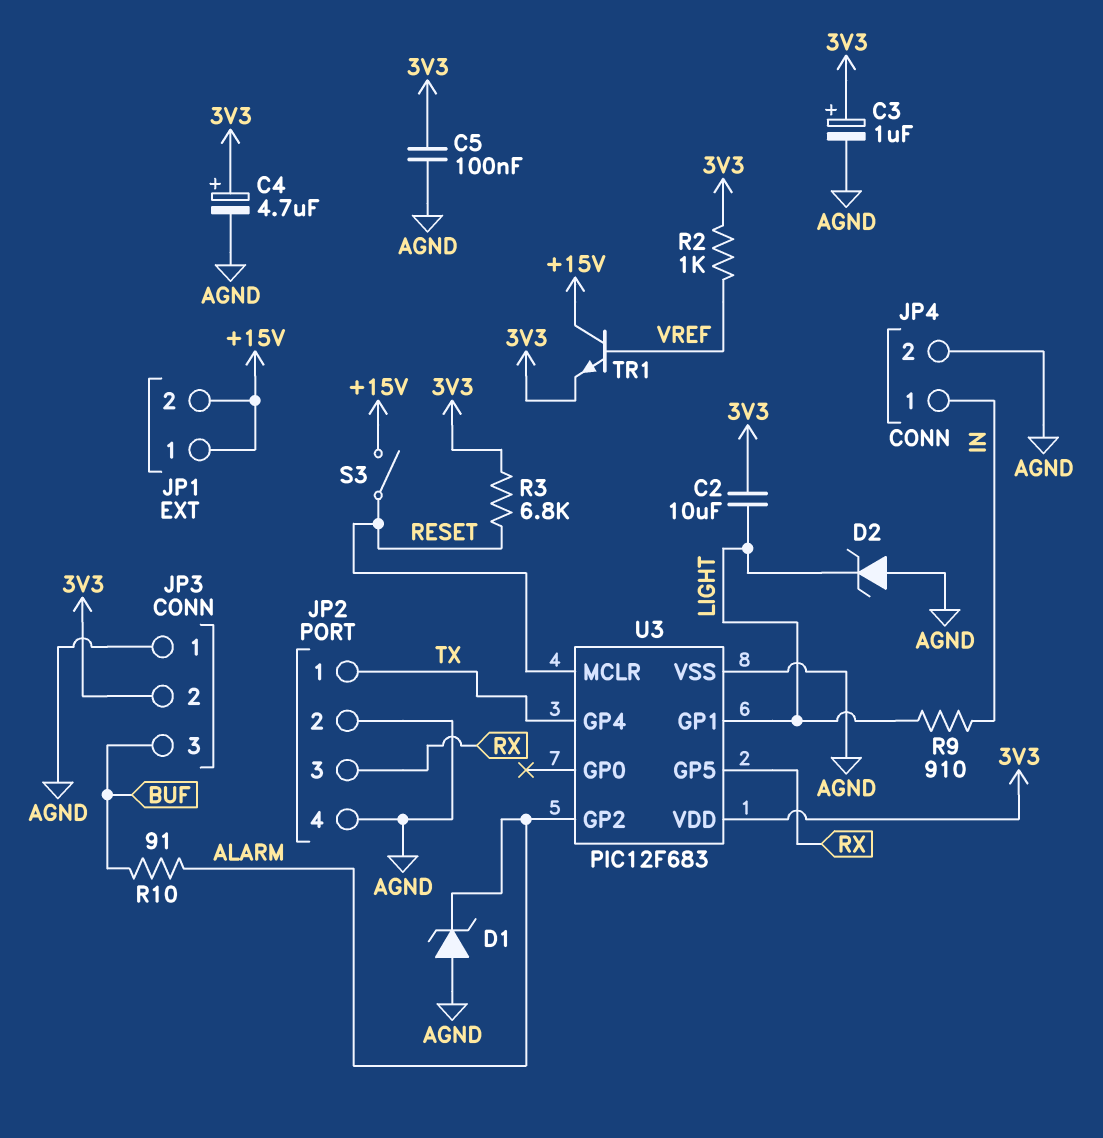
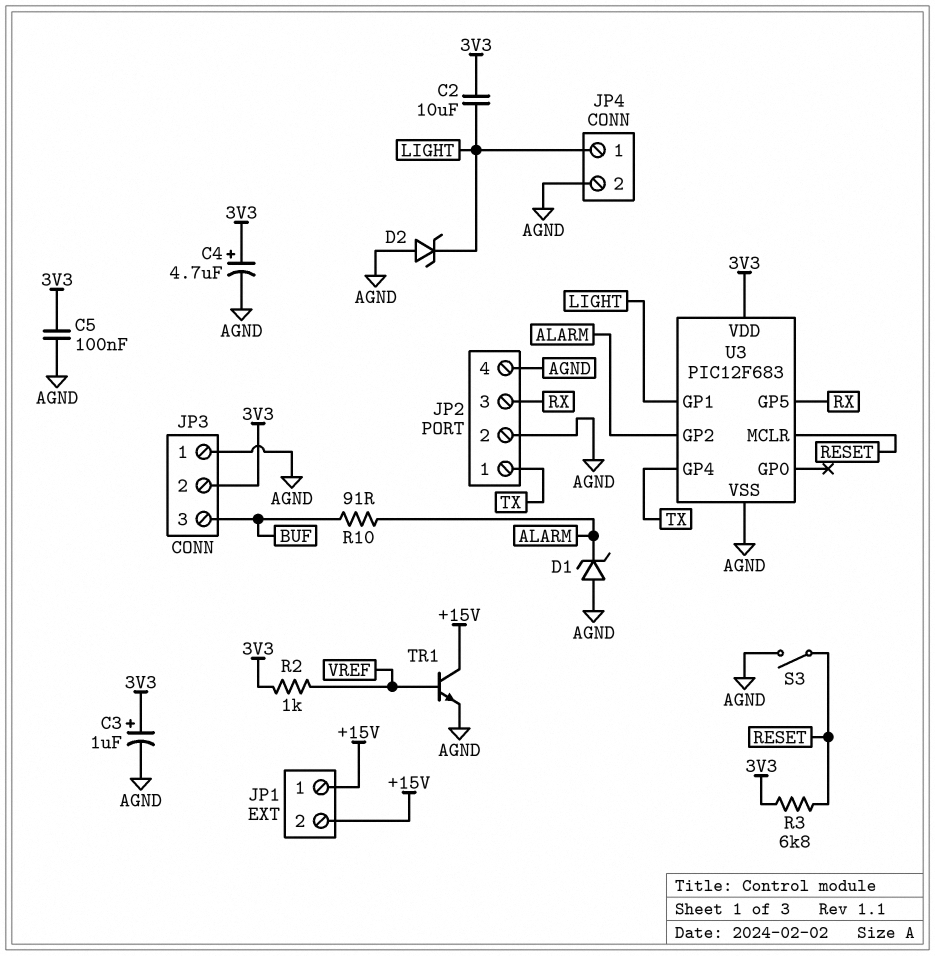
JP4 pin 1: IN -> LIGHT
R9: 910 (IN, LIGHT) -> none
S3: switch (+15V, RESET) -> switch (AGND, RESET)
TR1: NPN (B VREF, C +15V, E 3V3) -> NPN (B VREF, C +15V, E AGND)

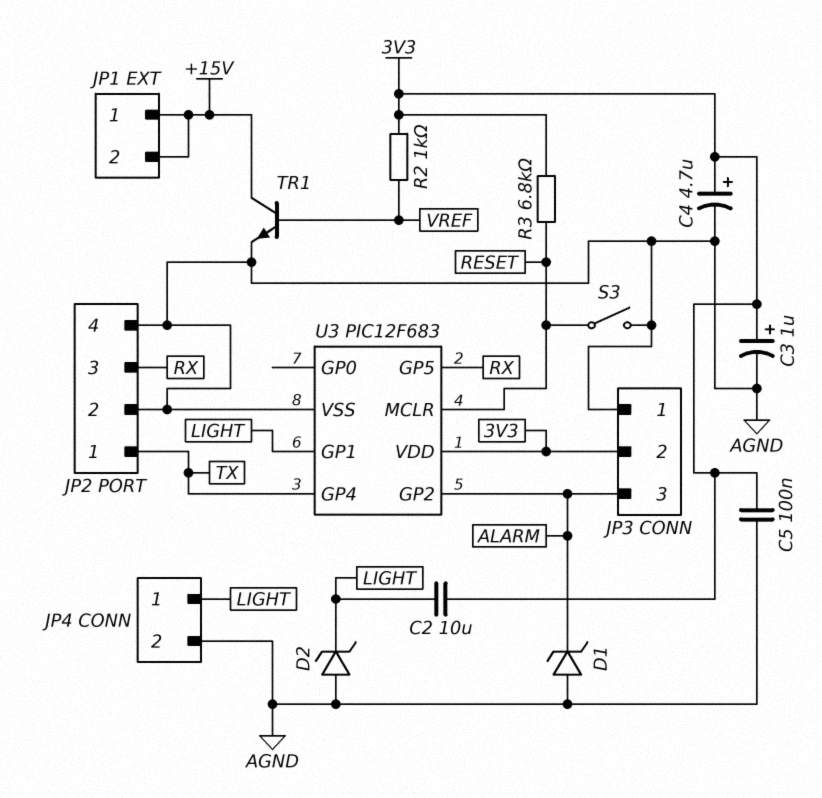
JP3 pin 3: BUF -> ALARM
R10: 91 (ALARM, BUF) -> none

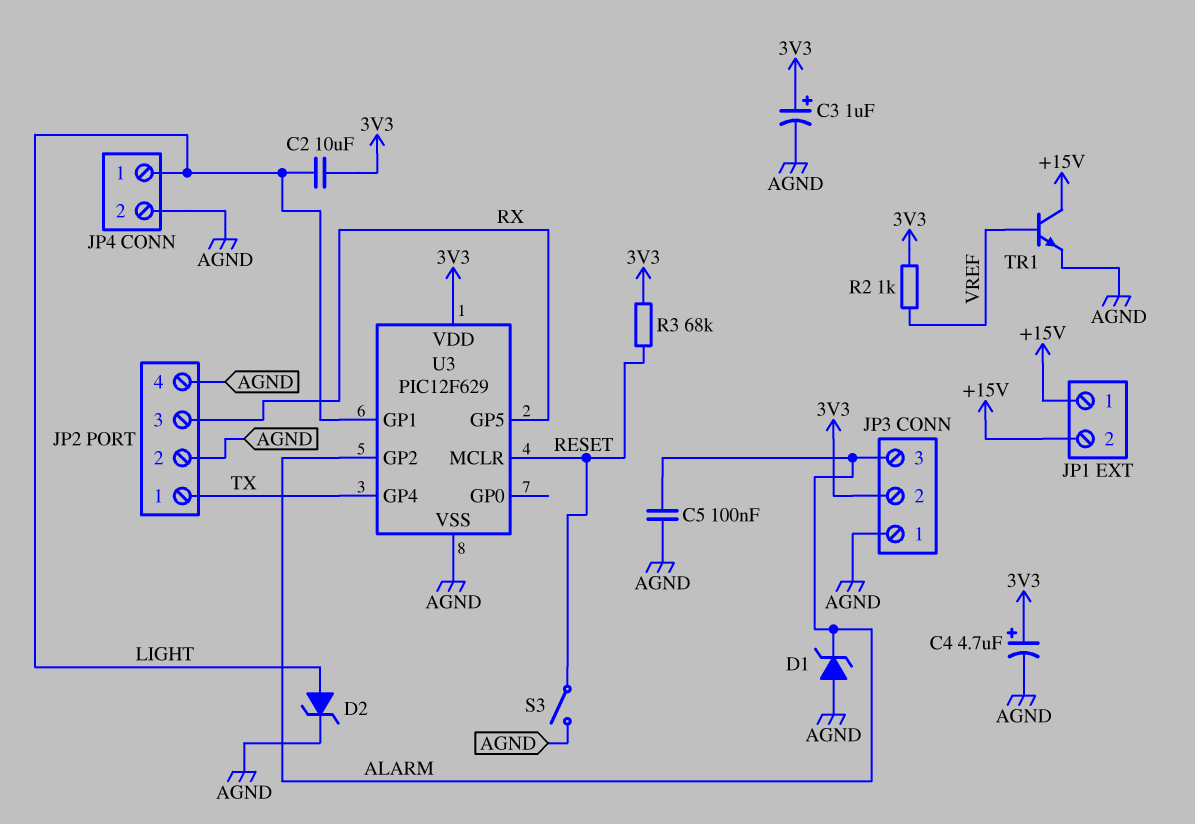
C5: 100nF (3V3, AGND) -> 100nF (AGND, ALARM)
D2: zener (A AGND, K LIGHT) -> zener (A LIGHT, K AGND)
R3: 6.8k (3V3, RESET) -> 68k (3V3, RESET)
U3: PIC12F683 -> PIC12F629

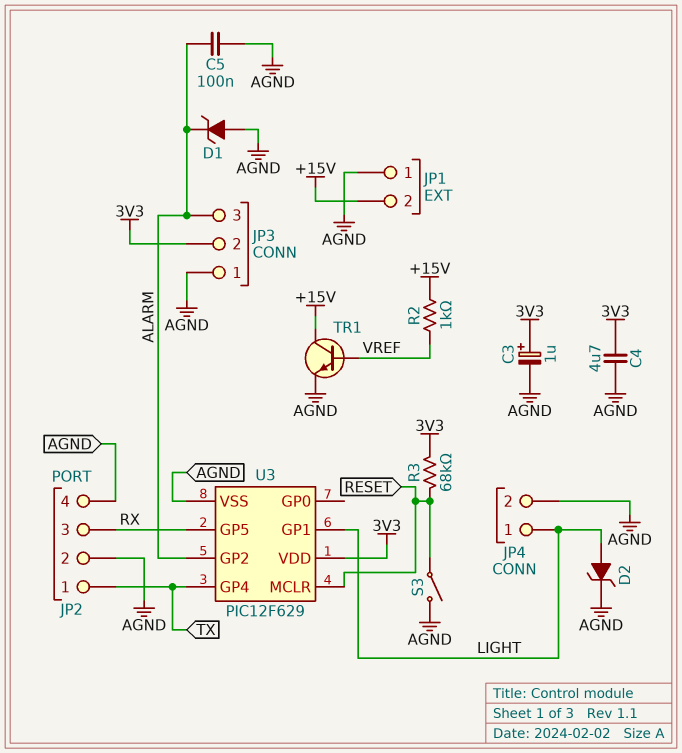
C2: 10uF (3V3, LIGHT) -> none
C4: 4.7uF (plus 3V3, minus AGND) -> 4.7uF (3V3, AGND)
JP1 pin 1: +15V -> AGND
R2: 1k (3V3, VREF) -> 1k (+15V, VREF)

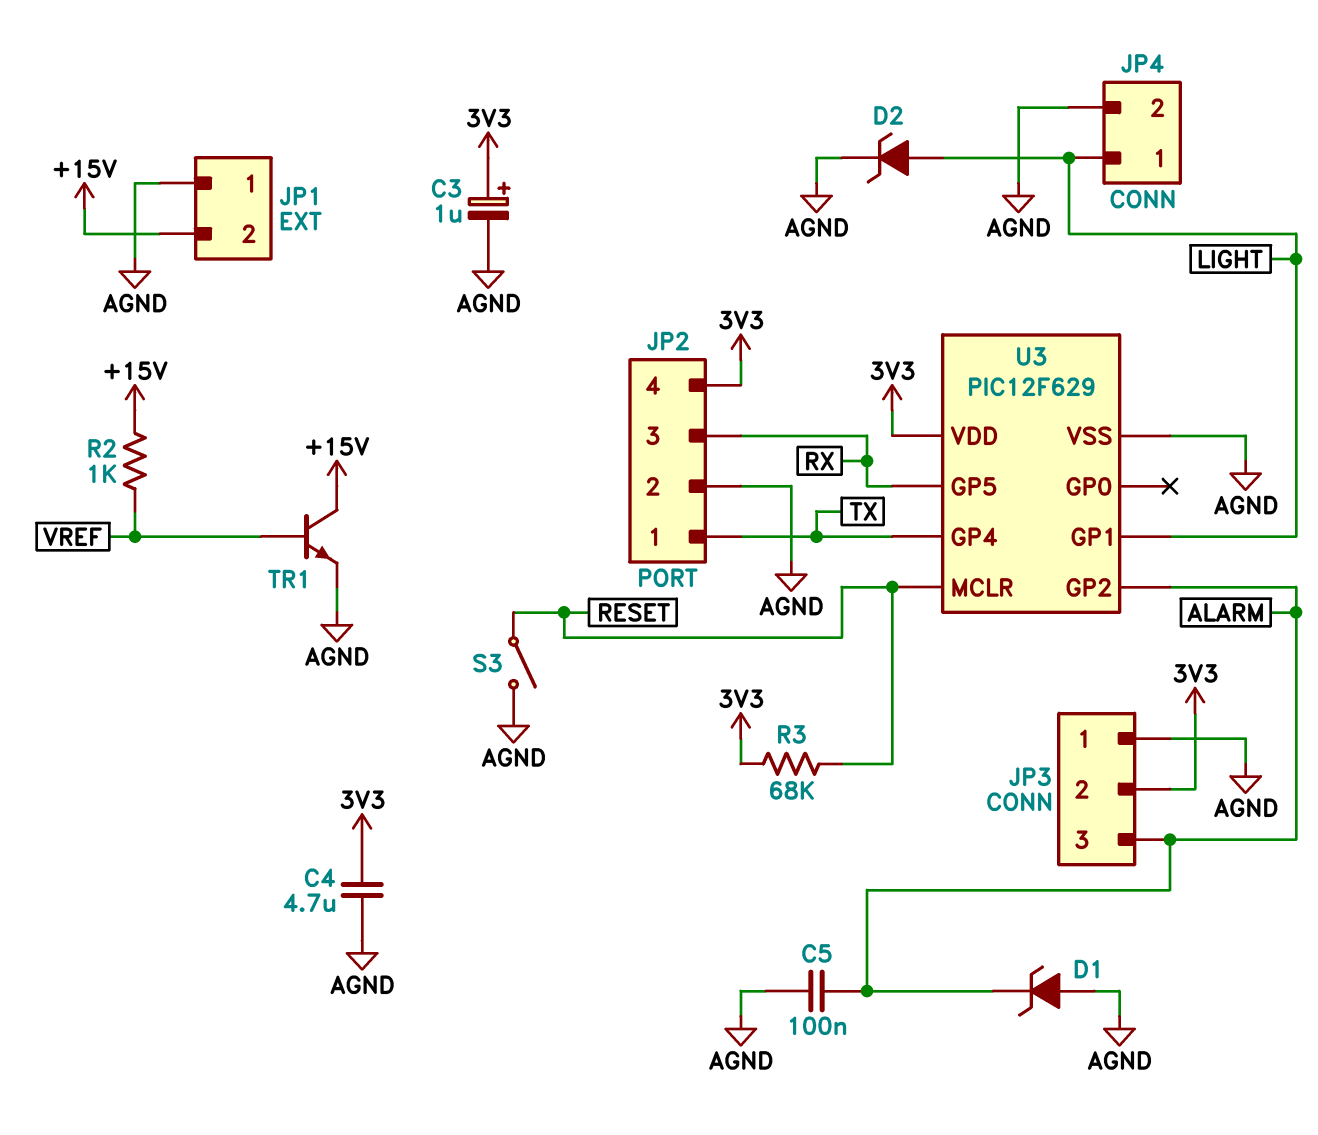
JP2 pin 4: AGND -> 3V3

